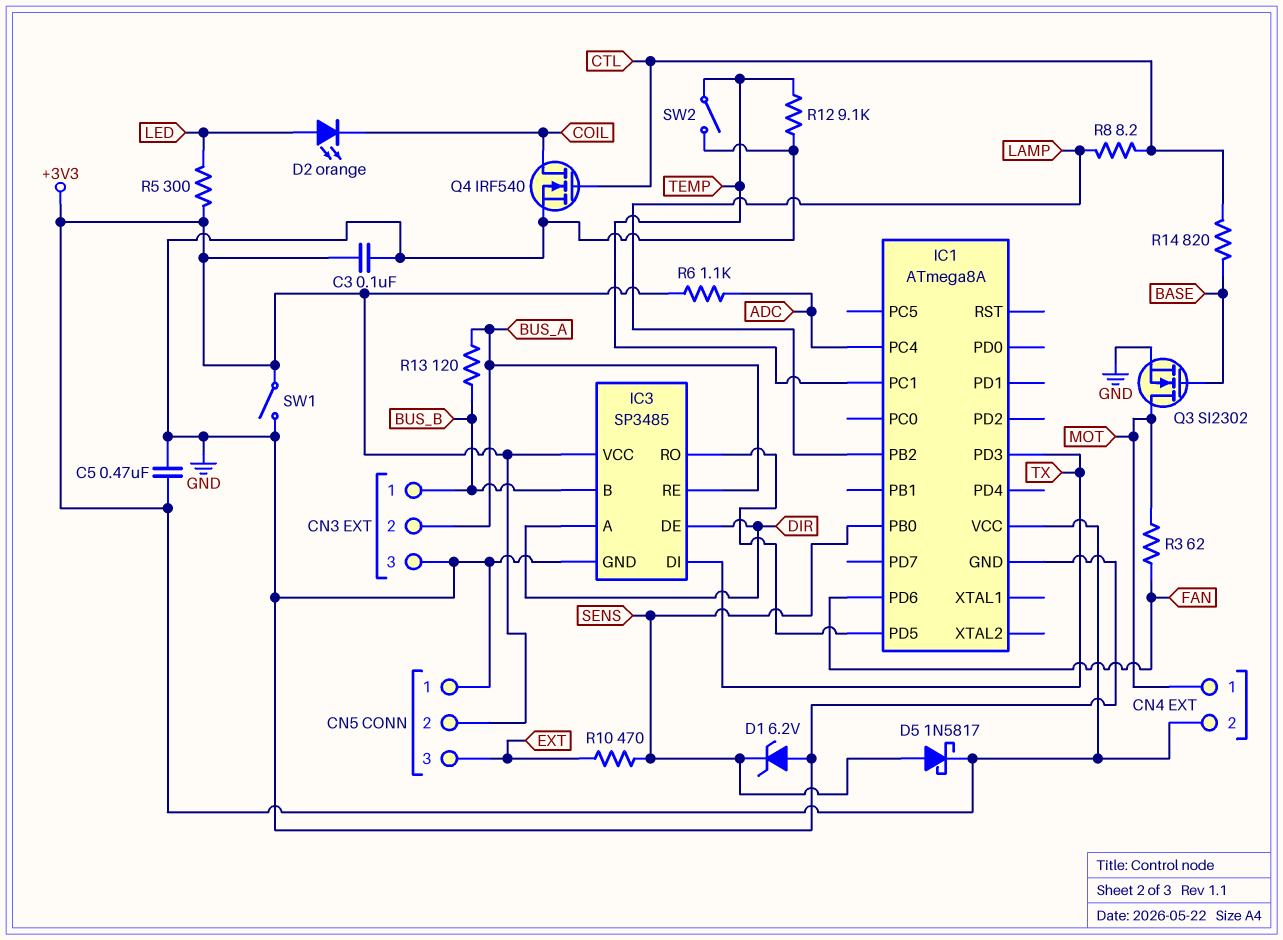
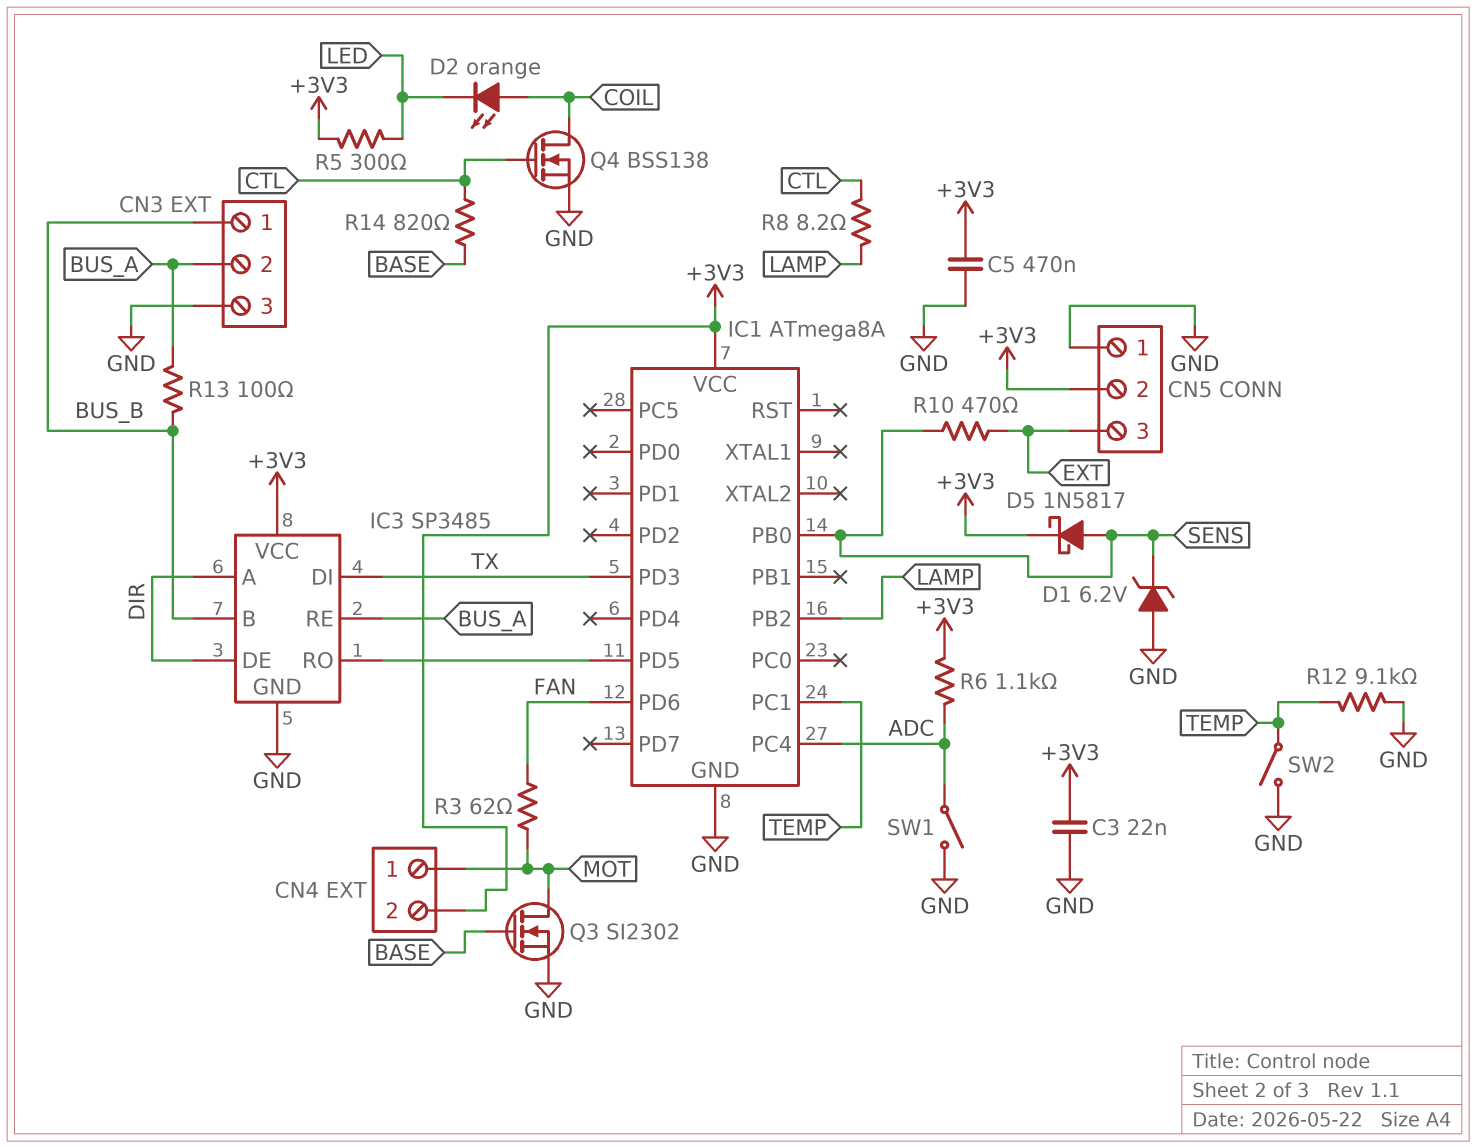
C3: 100nF (+3V3, GND) -> 22nF (+3V3, GND)
D2: LED orange (A LED, K COIL) -> LED orange (A COIL, K LED)
Q4: NMOS IRF540 (G CTL, D COIL, S GND) -> NMOS BSS138 (G CTL, D COIL, S GND)
R13: 120 (BUS_A, BUS_B) -> 100 (BUS_A, BUS_B)
SW1: switch (+3V3, GND) -> switch (ADC, GND)

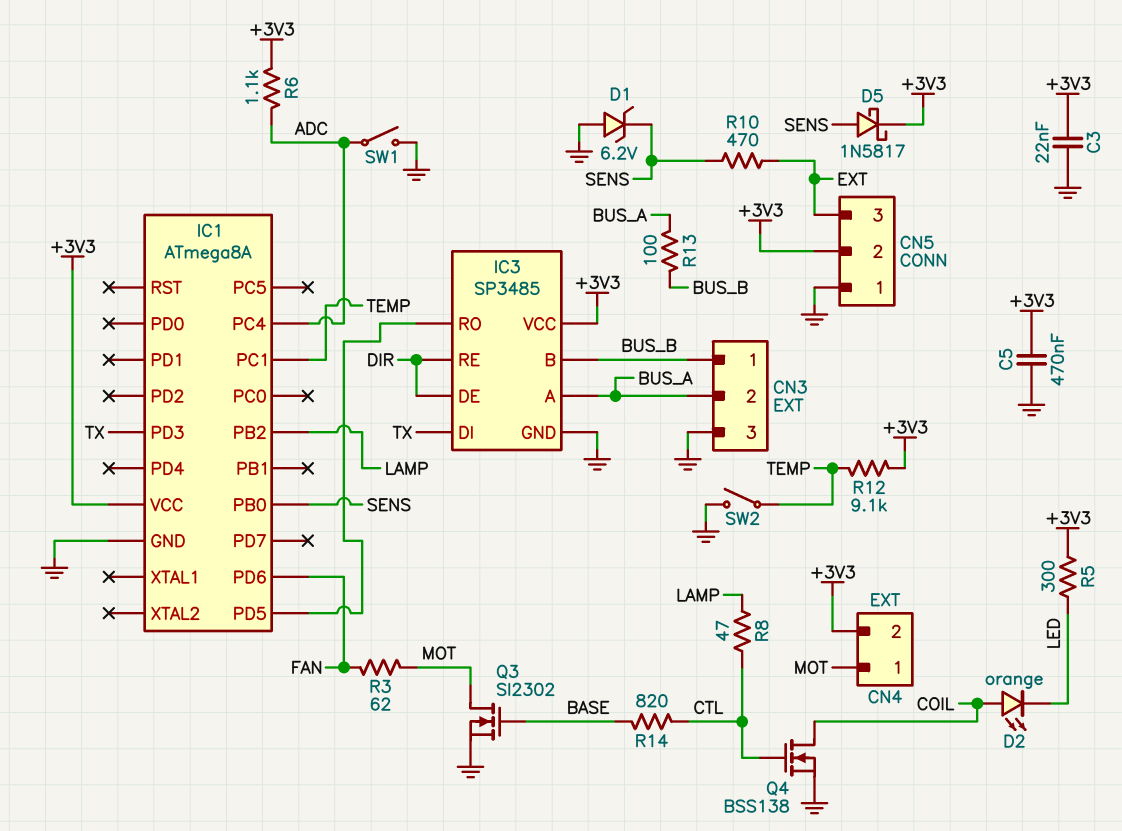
IC3 pin A: DIR -> BUS_A
IC3 pin RE: BUS_A -> DIR
R8: 8.2 (CTL, LAMP) -> 47 (CTL, LAMP)
R12: 9.1k (GND, TEMP) -> 9.1k (+3V3, TEMP)

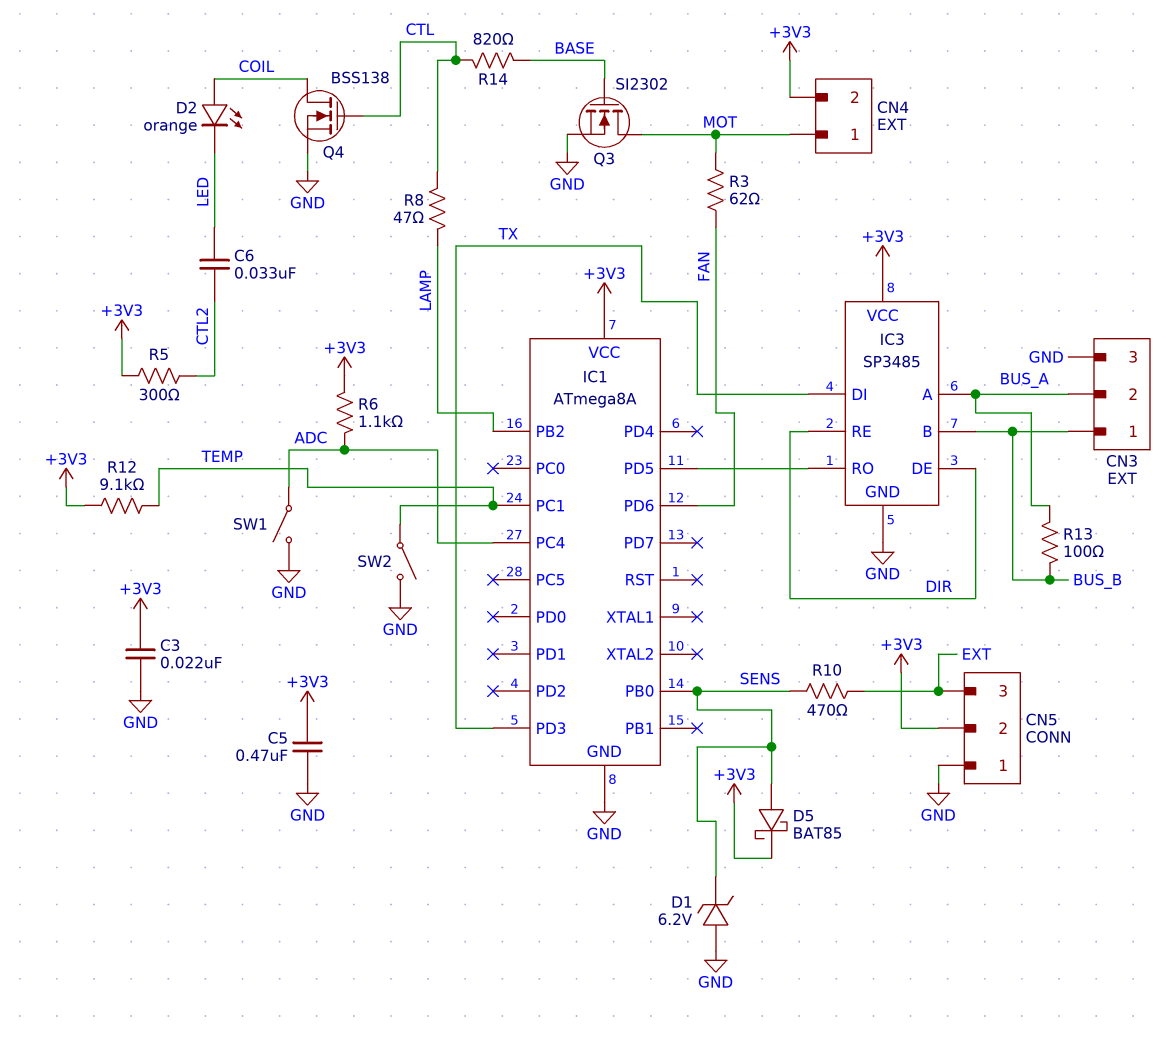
C6: none -> 33nF (CTL2, LED)
D5: schottky 1N5817 (A SENS, K +3V3) -> schottky BAT85 (A SENS, K +3V3)
R5: 300 (+3V3, LED) -> 300 (+3V3, CTL2)

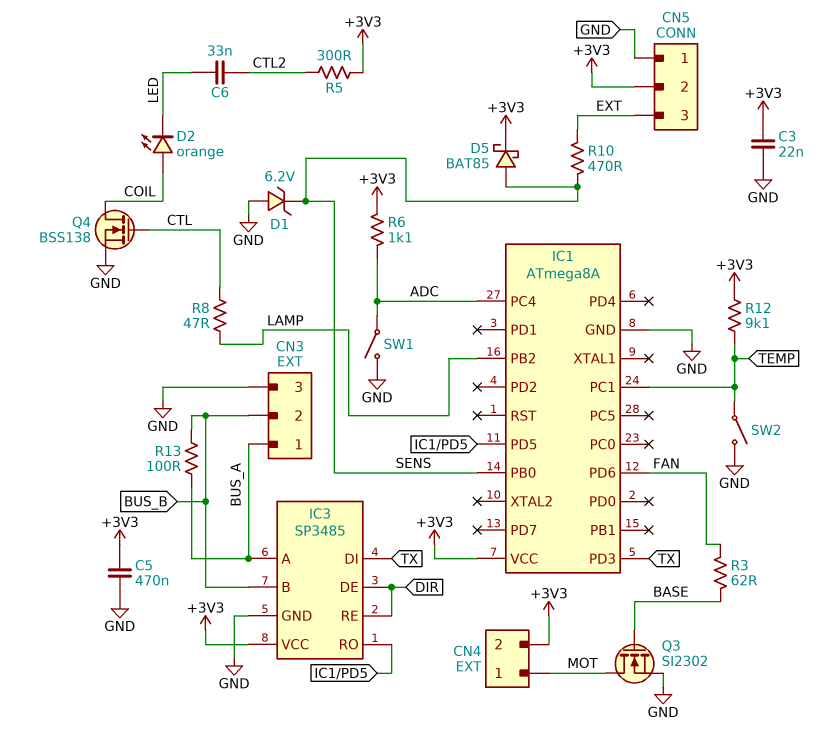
CN3 pin 1: BUS_B -> BUS_A
CN3 pin 2: BUS_A -> BUS_B
R3: 62 (FAN, MOT) -> 62 (BASE, FAN)
R14: 820 (BASE, CTL) -> none

